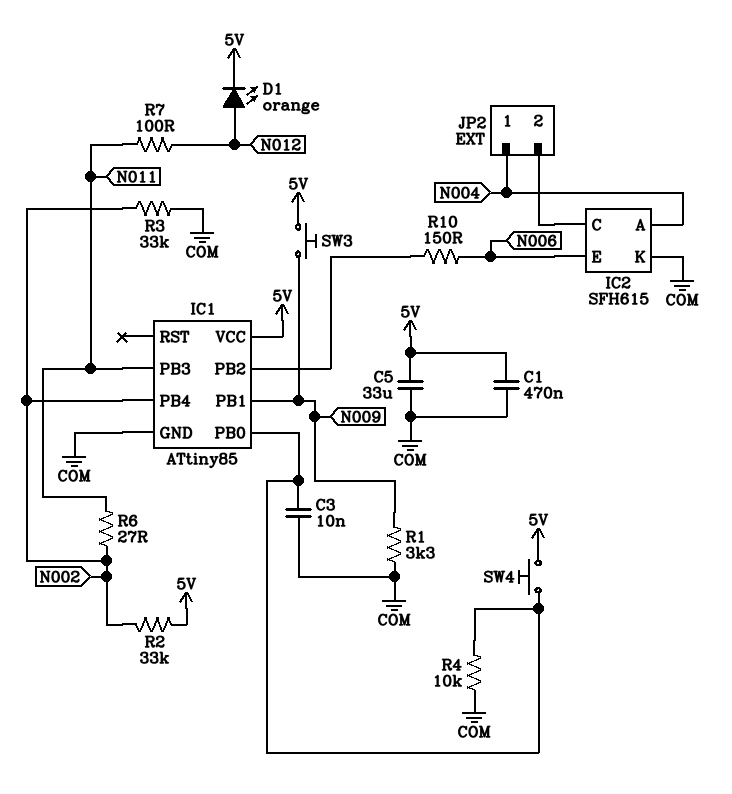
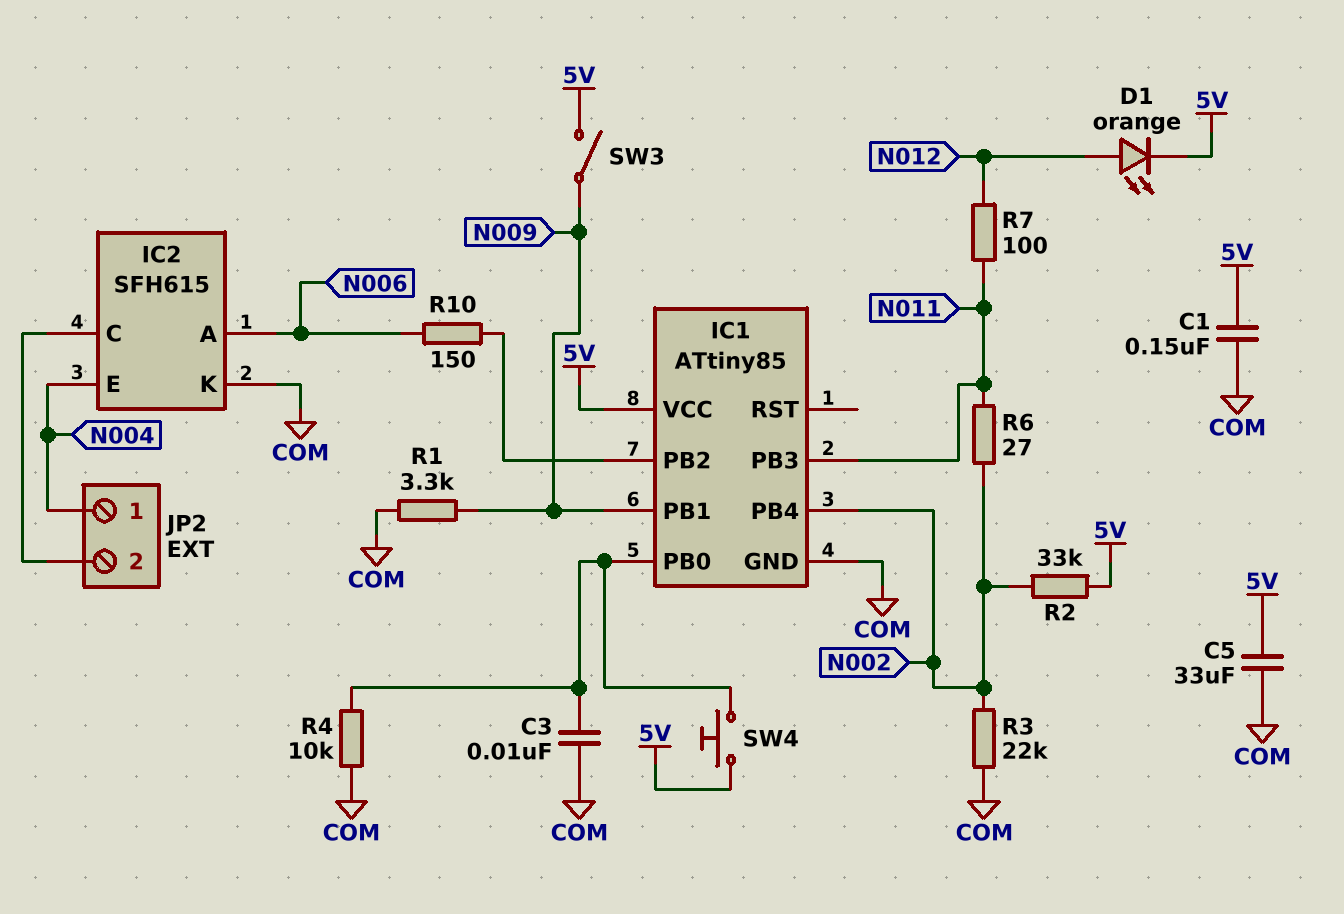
C1: 470nF (5V, COM) -> 150nF (5V, COM)
IC2 pin A: N004 -> N006
IC2 pin E: N006 -> N004
R3: 33k (COM, N002) -> 22k (COM, N002)
SW3: button (5V, N009) -> switch (5V, N009)

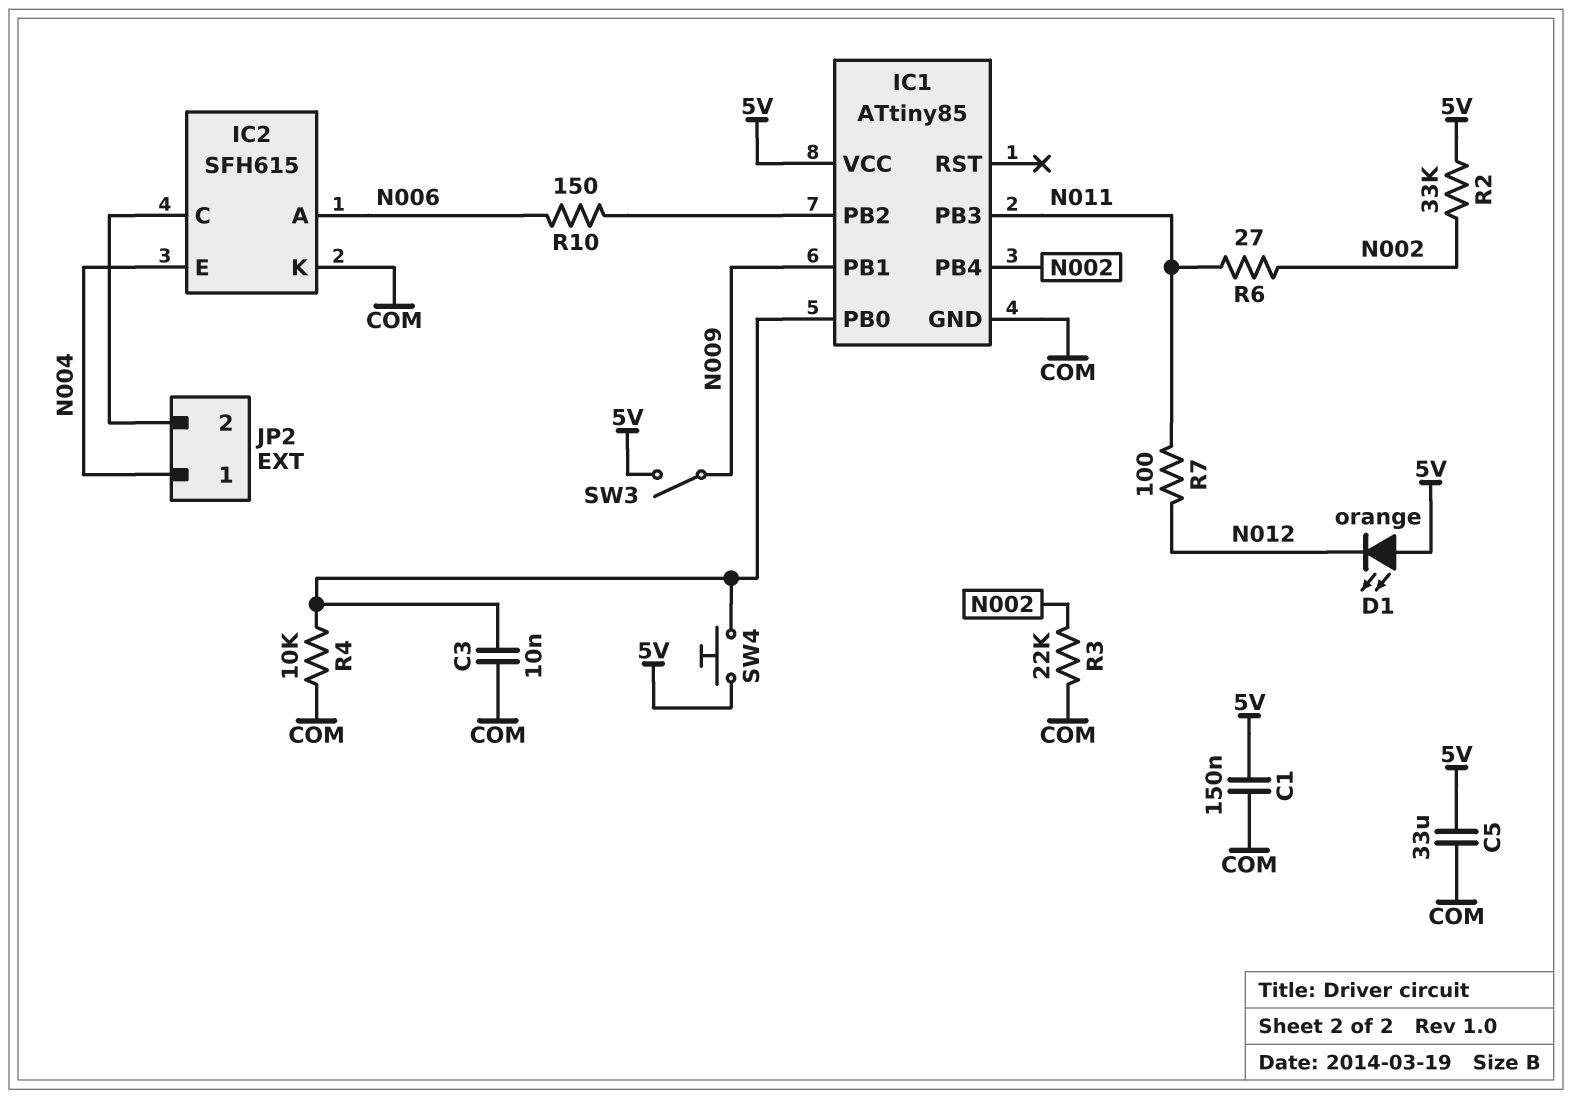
D1: LED orange (A N012, K 5V) -> LED orange (A 5V, K N012)
R1: 3.3k (COM, N009) -> none

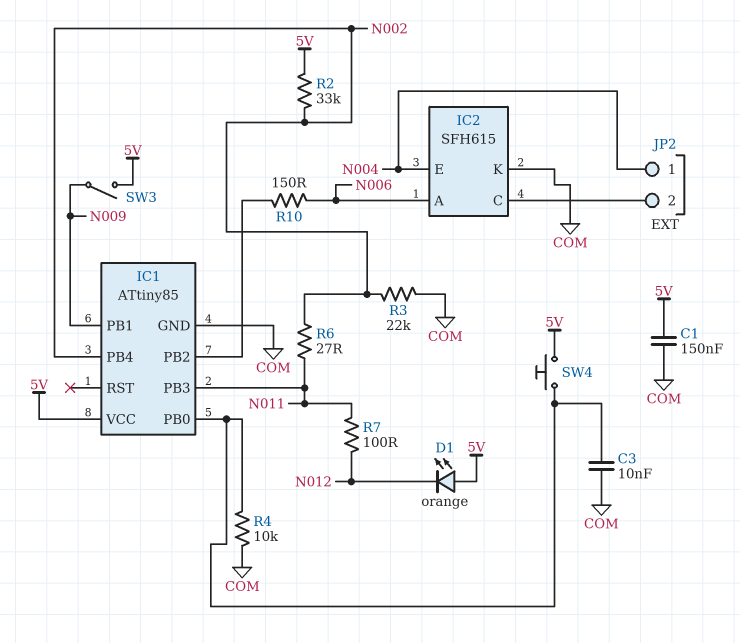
C5: 33uF (5V, COM) -> none

